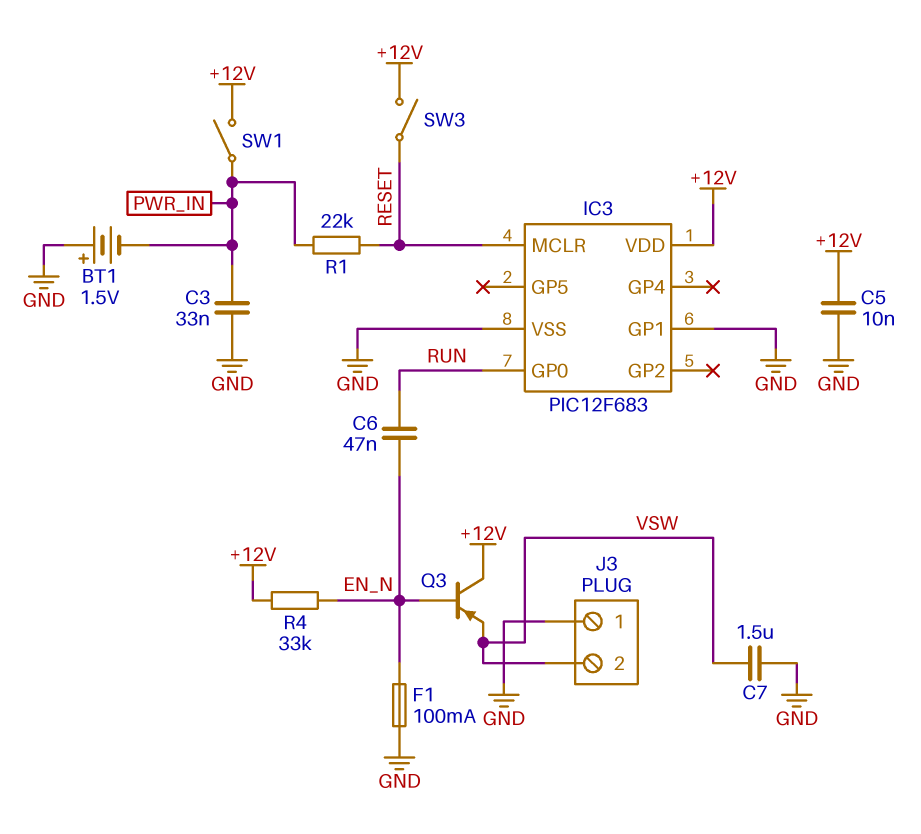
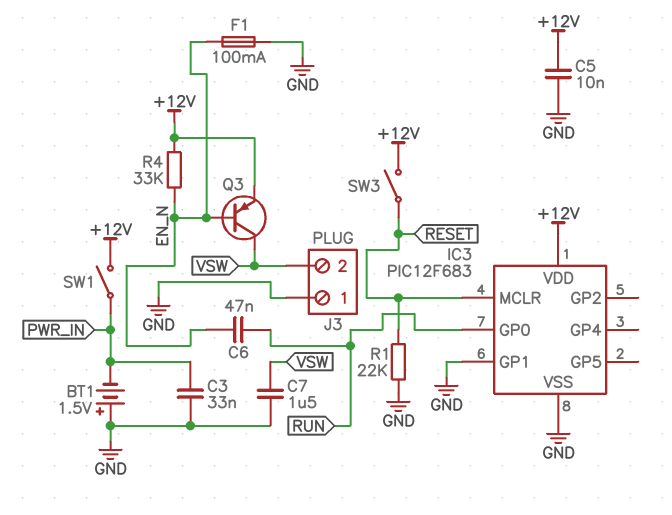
Q3: PNP (B EN_N, C +12V, E VSW) -> PNP (B EN_N, C VSW, E +12V)
R1: 22k (PWR_IN, RESET) -> 22k (GND, RESET)

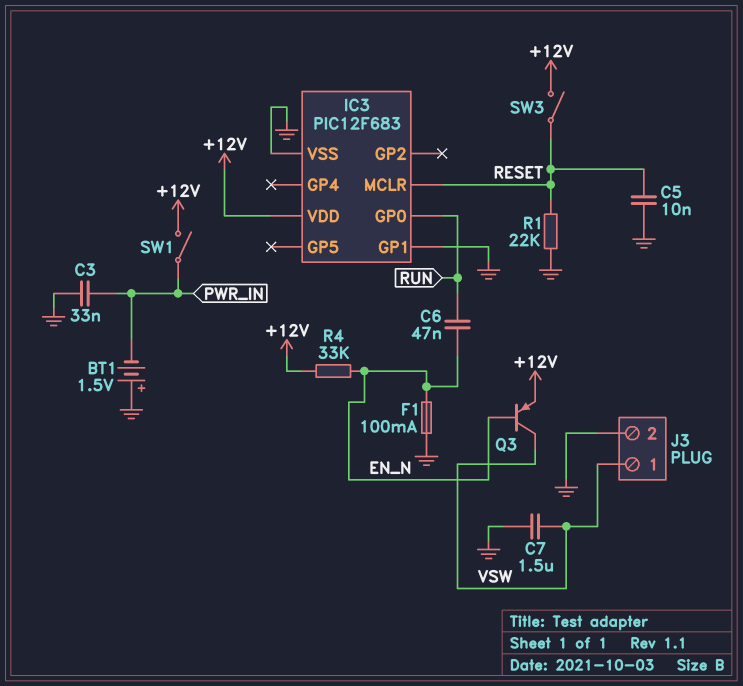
C5: 10nF (+12V, GND) -> 10nF (GND, RESET)
J3 pin 1: GND -> VSW
J3 pin 2: VSW -> GND

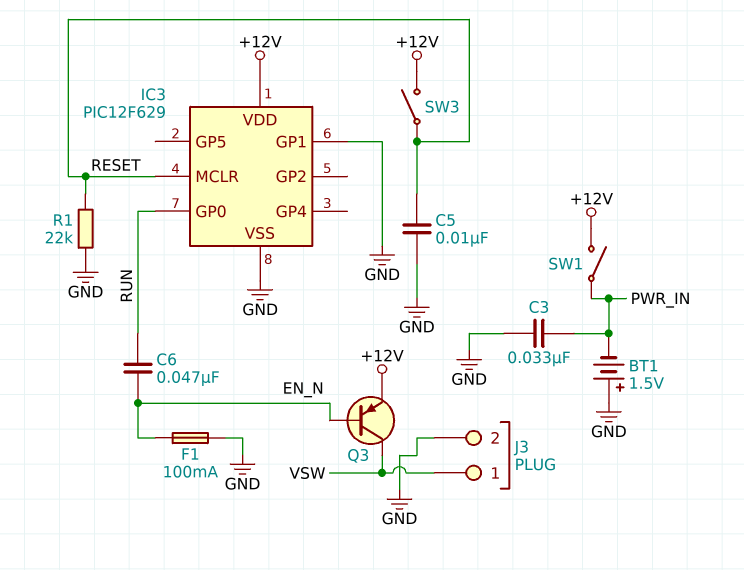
C7: 1.5uF (GND, VSW) -> none
IC3: PIC12F683 -> PIC12F629
R4: 33k (+12V, EN_N) -> none

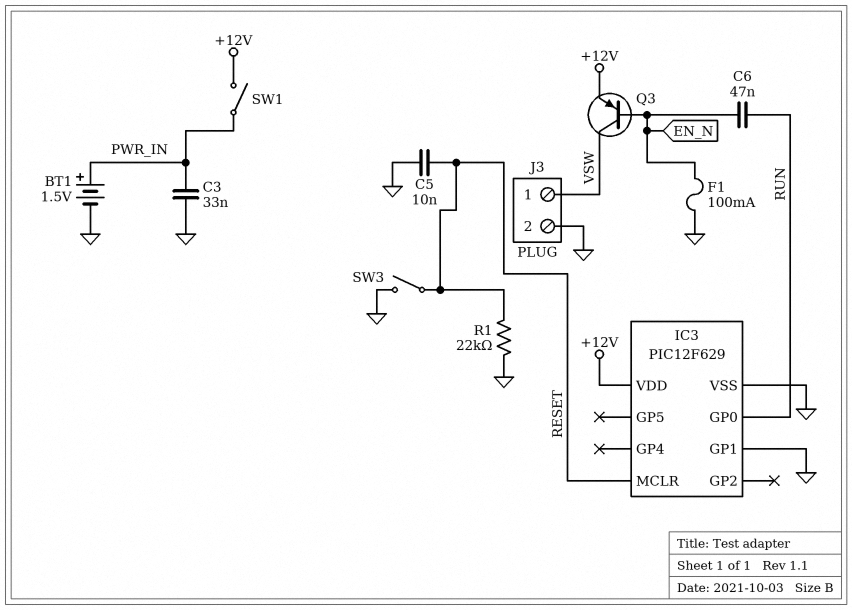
BT1: 1.5V (plus GND, minus PWR_IN) -> 1.5V (plus PWR_IN, minus GND)
SW3: switch (+12V, RESET) -> switch (GND, RESET)

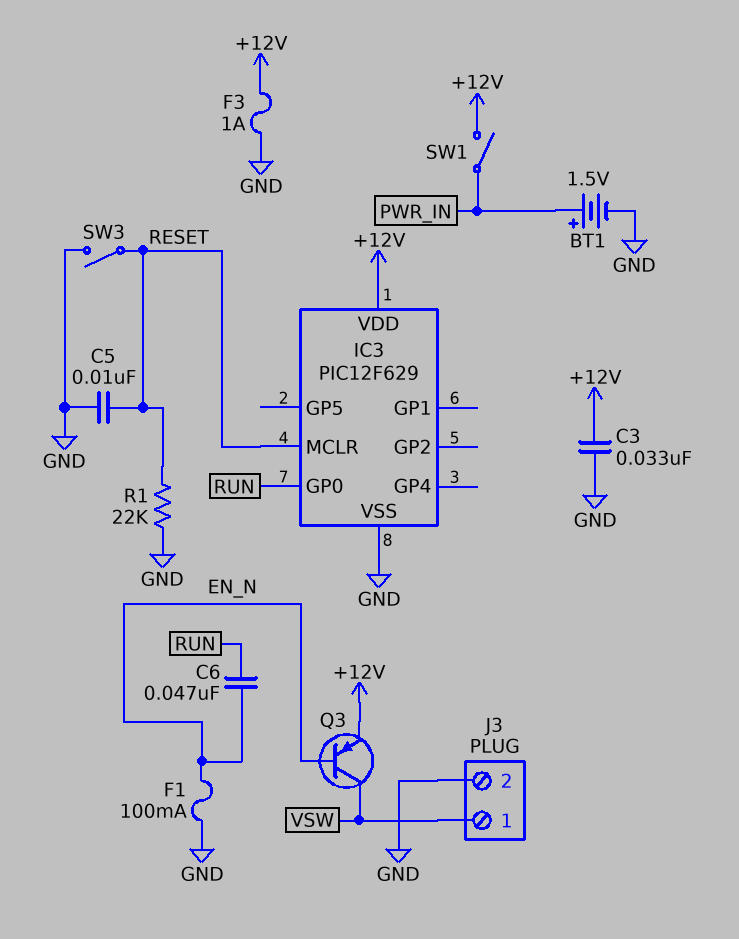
C3: 33nF (GND, PWR_IN) -> 33nF (+12V, GND)
F3: none -> 1A (+12V, GND)
IC3 pin GP1: GND -> none

